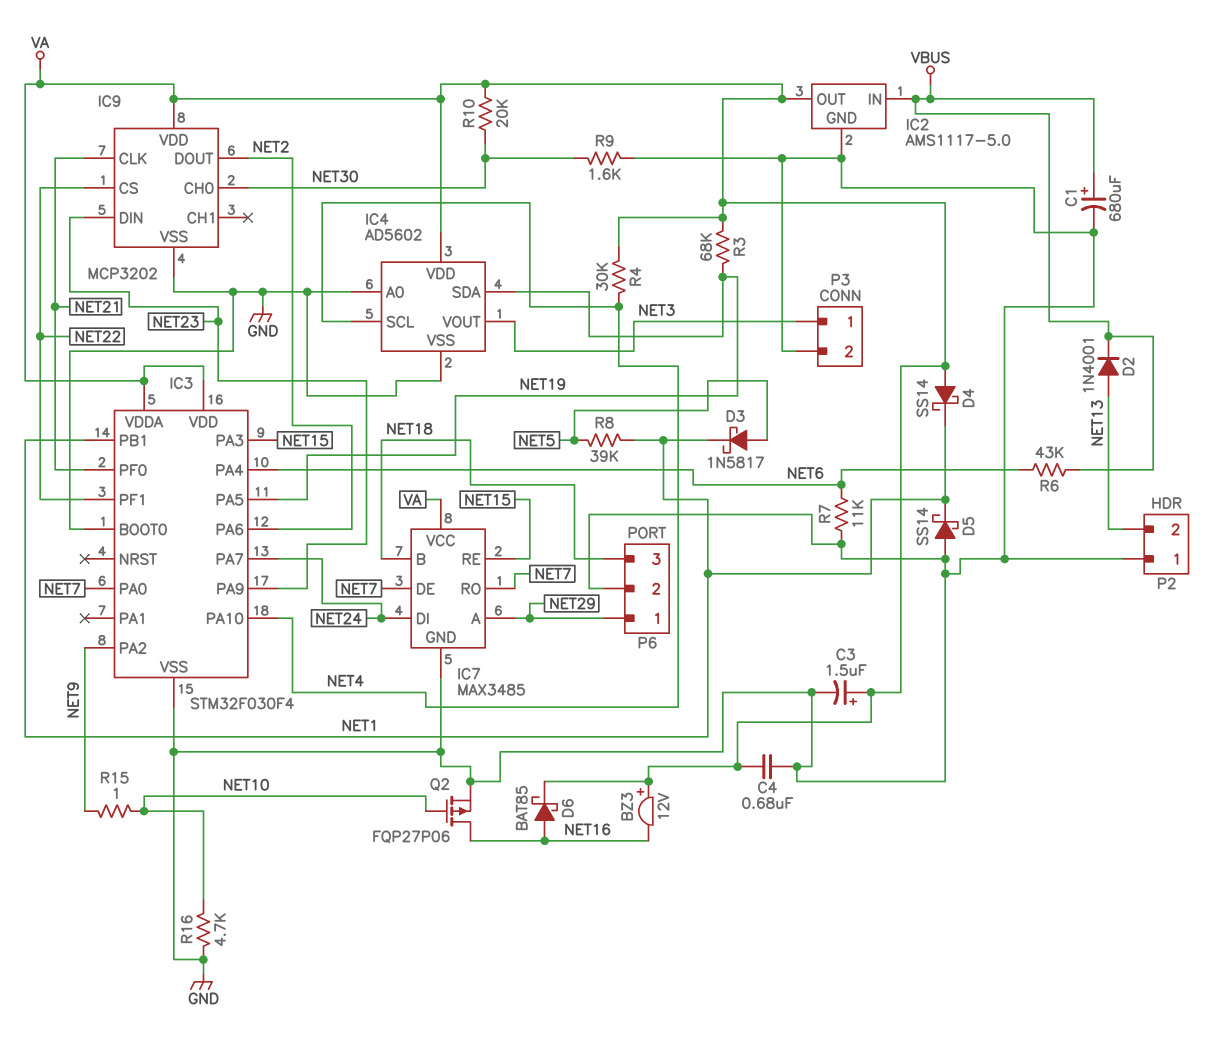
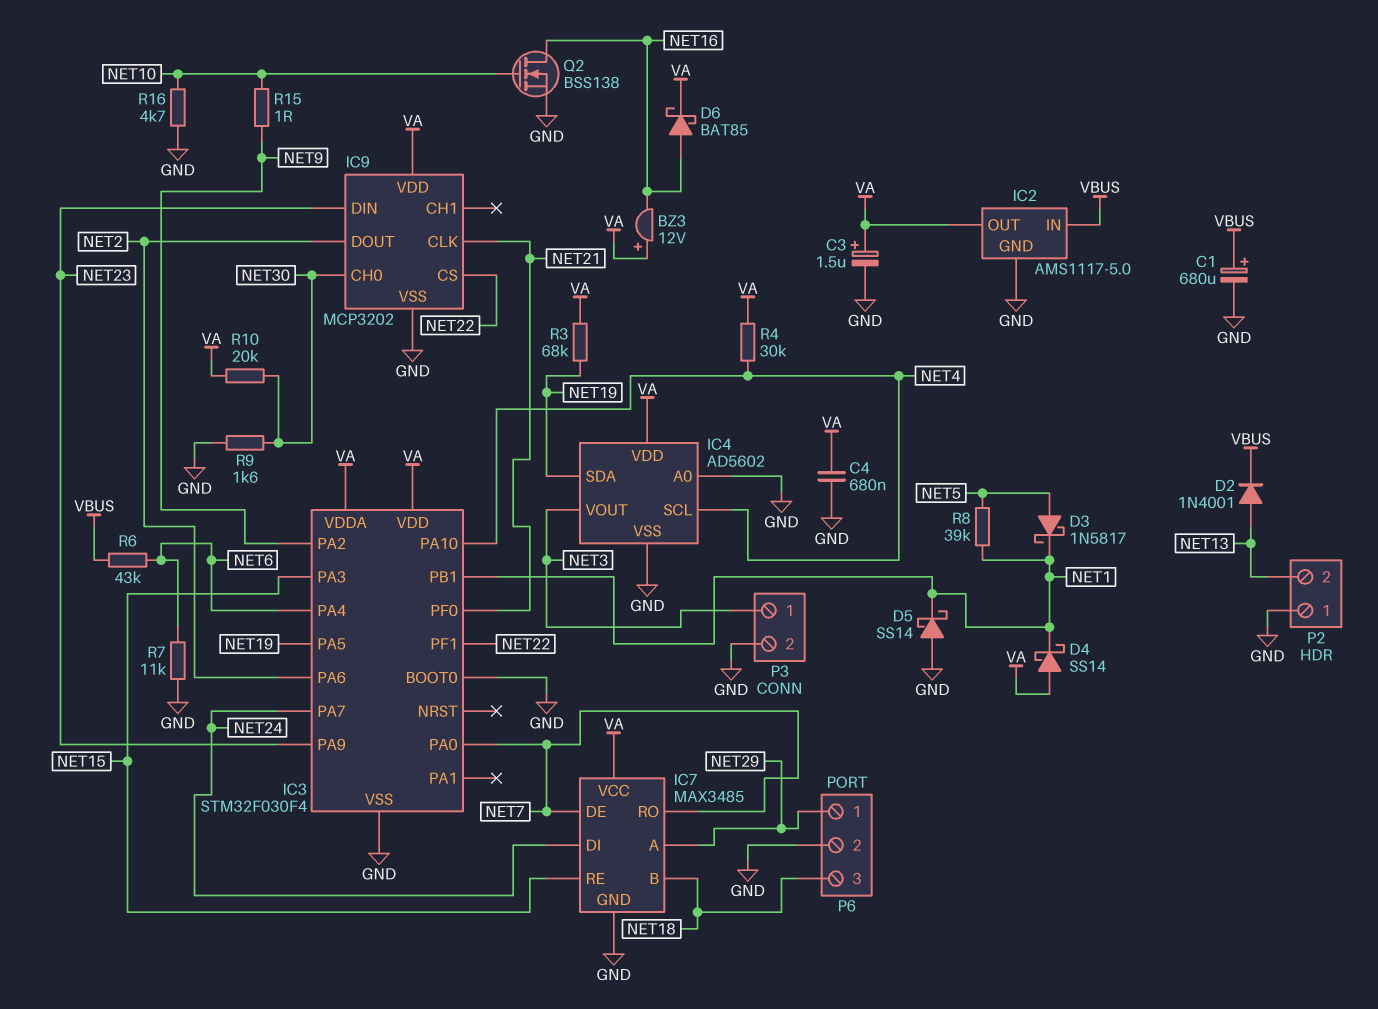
Q2: PMOS FQP27P06 (G NET10, D NET16, S GND) -> NMOS BSS138 (G NET10, D NET16, S GND)

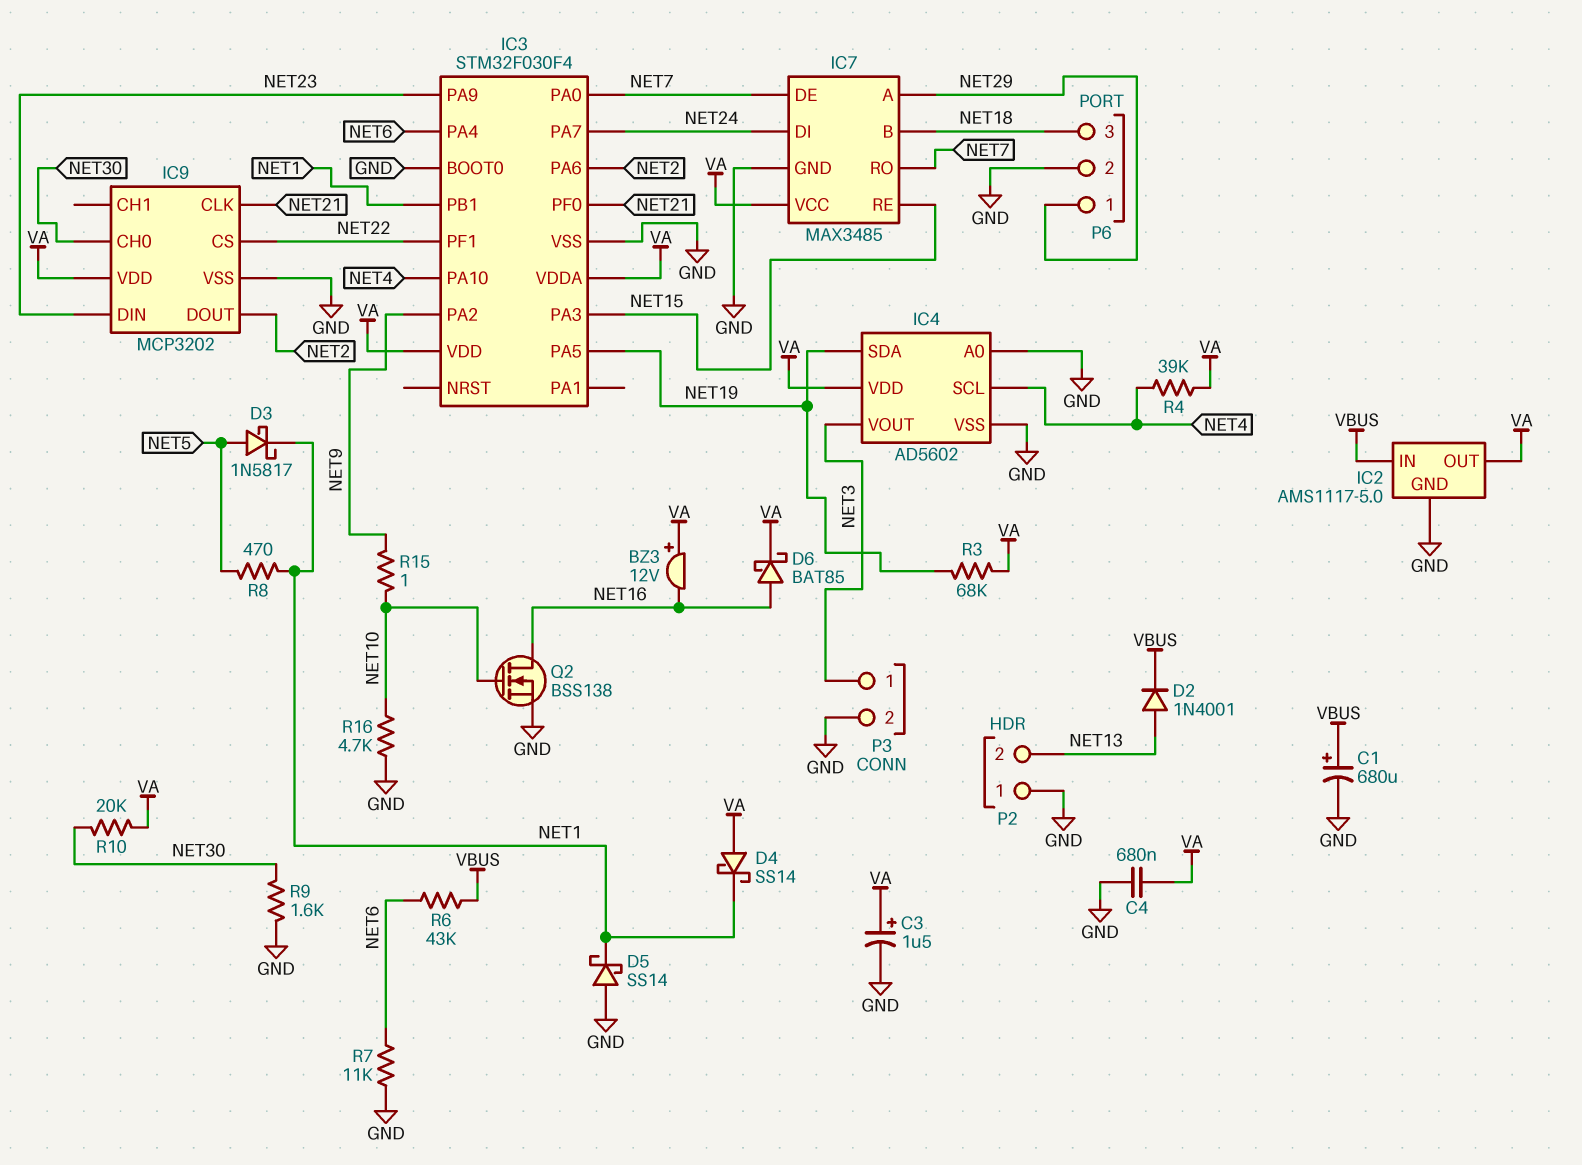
R4: 30k (NET4, VA) -> 39k (NET4, VA)
R8: 39k (NET1, NET5) -> 470 (NET1, NET5)

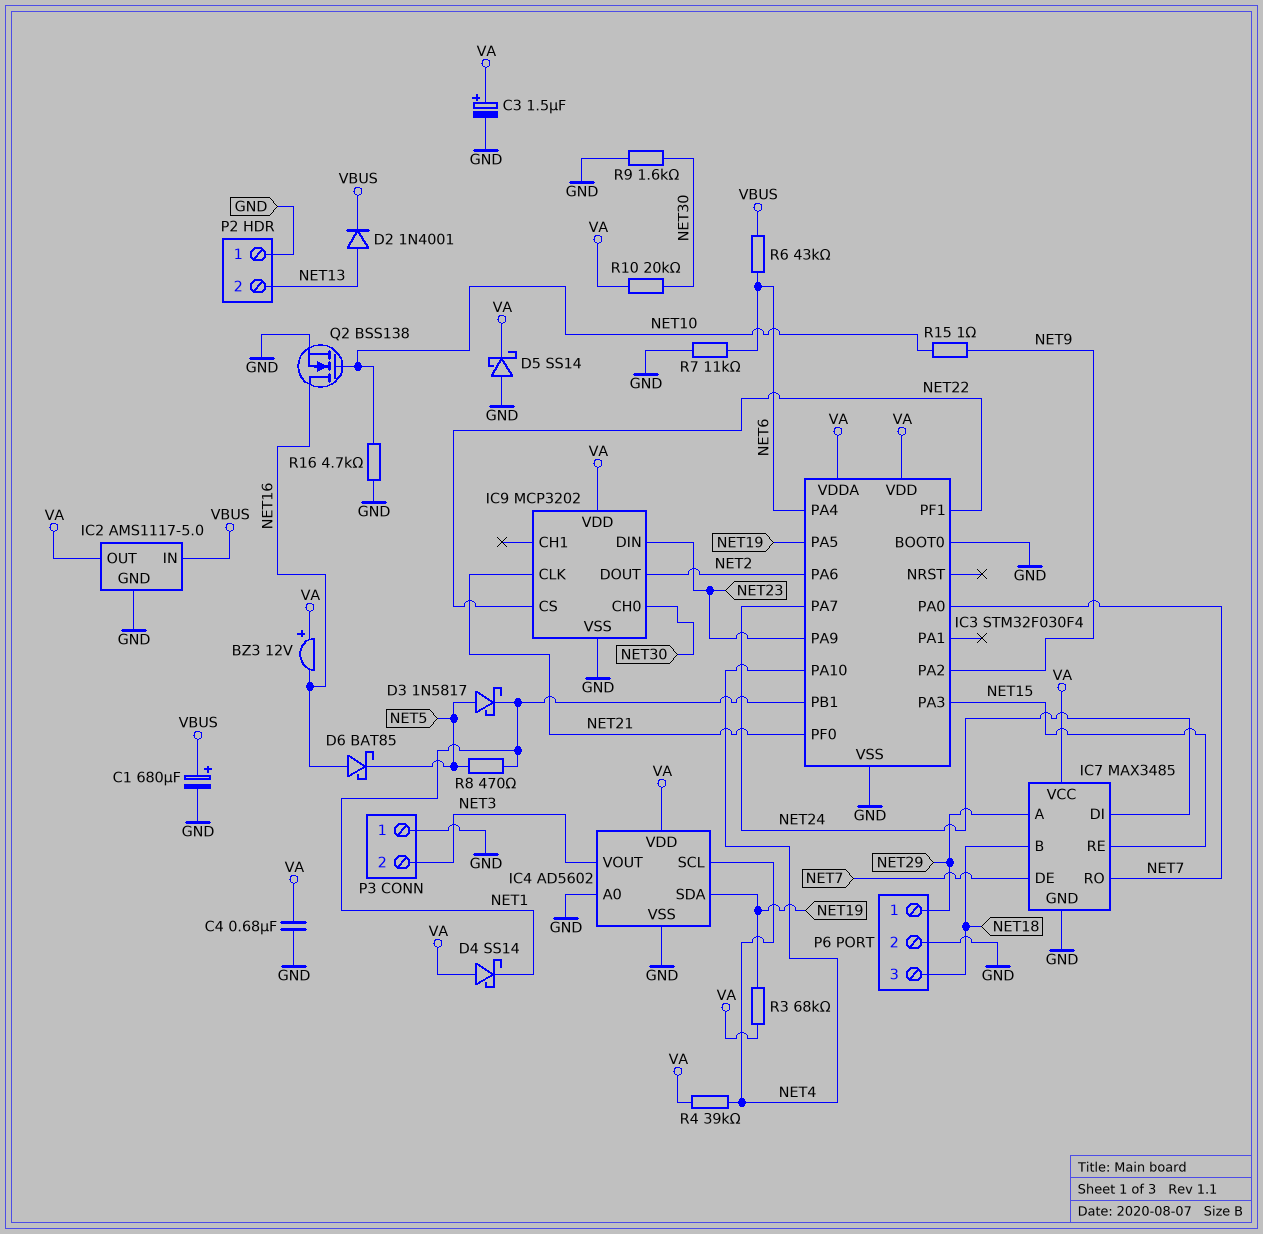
D5: schottky SS14 (A GND, K NET1) -> schottky SS14 (A GND, K VA)
D6: schottky BAT85 (A NET16, K VA) -> schottky BAT85 (A NET16, K NET5)
P3 pin 1: NET3 -> GND
P3 pin 2: GND -> NET3

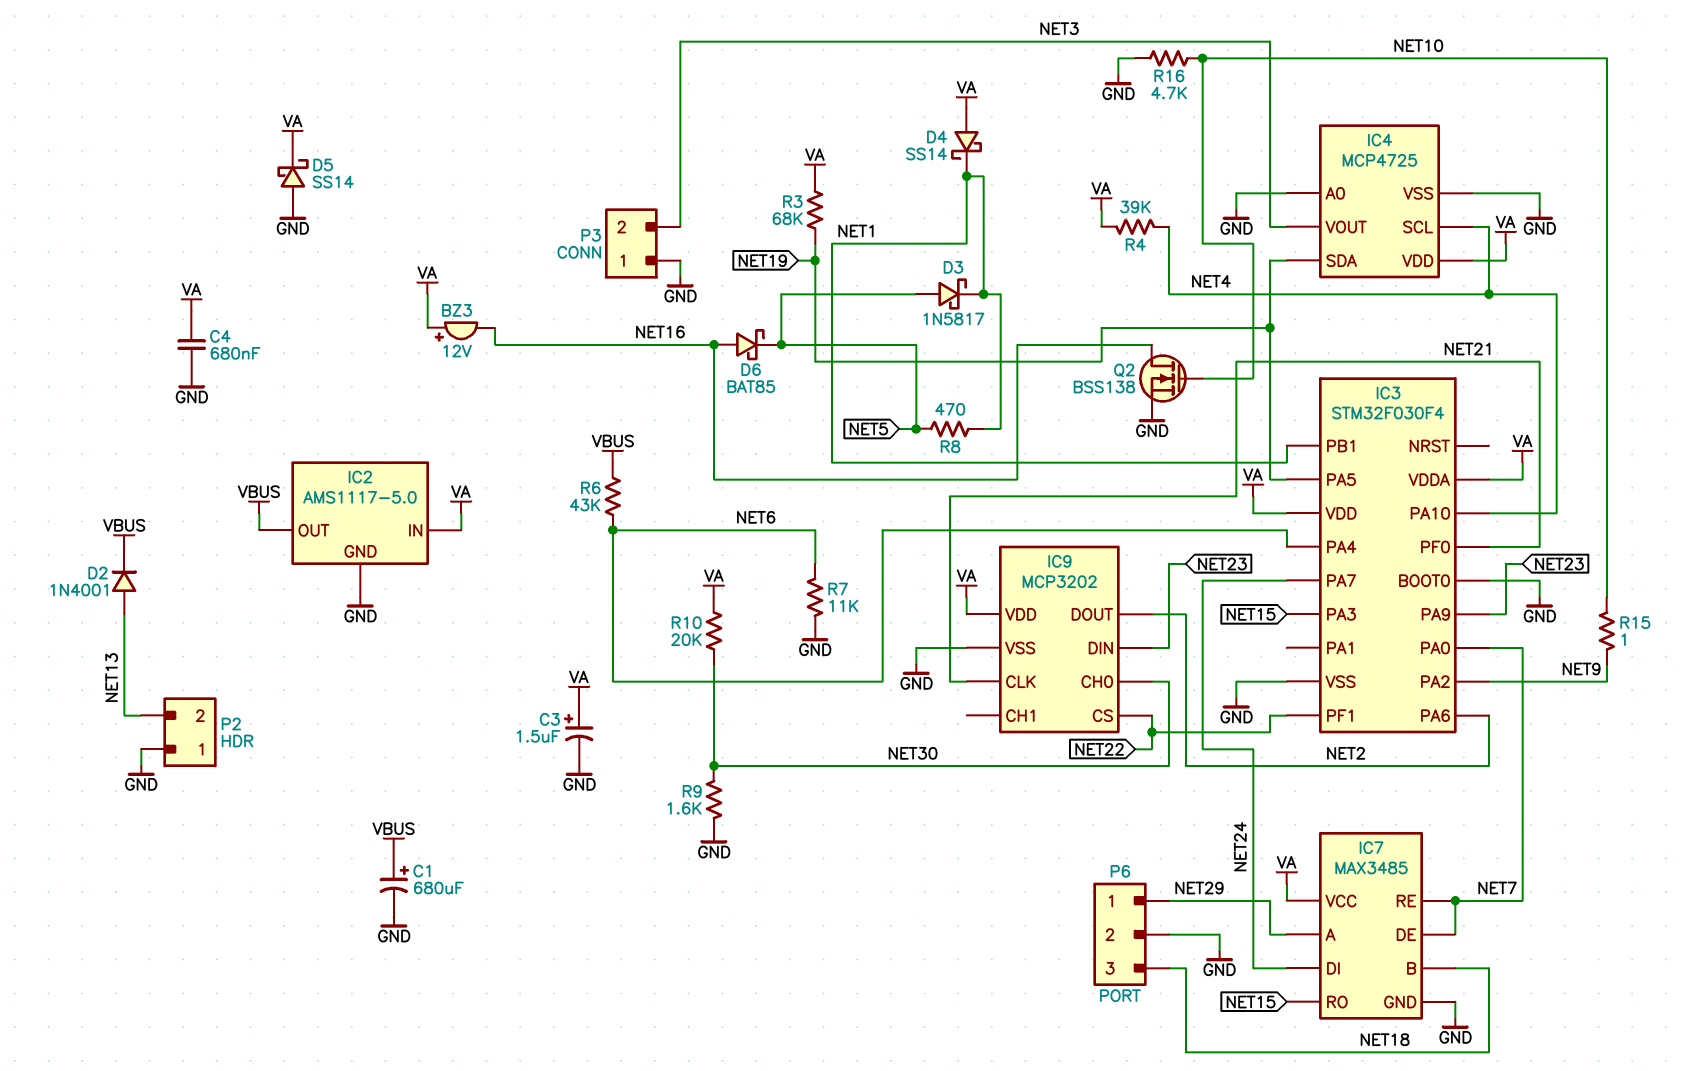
IC2 pin IN: VBUS -> VA
IC2 pin OUT: VA -> VBUS
IC4: AD5602 -> MCP4725
IC7 pin RE: NET15 -> NET7
IC7 pin RO: NET7 -> NET15

